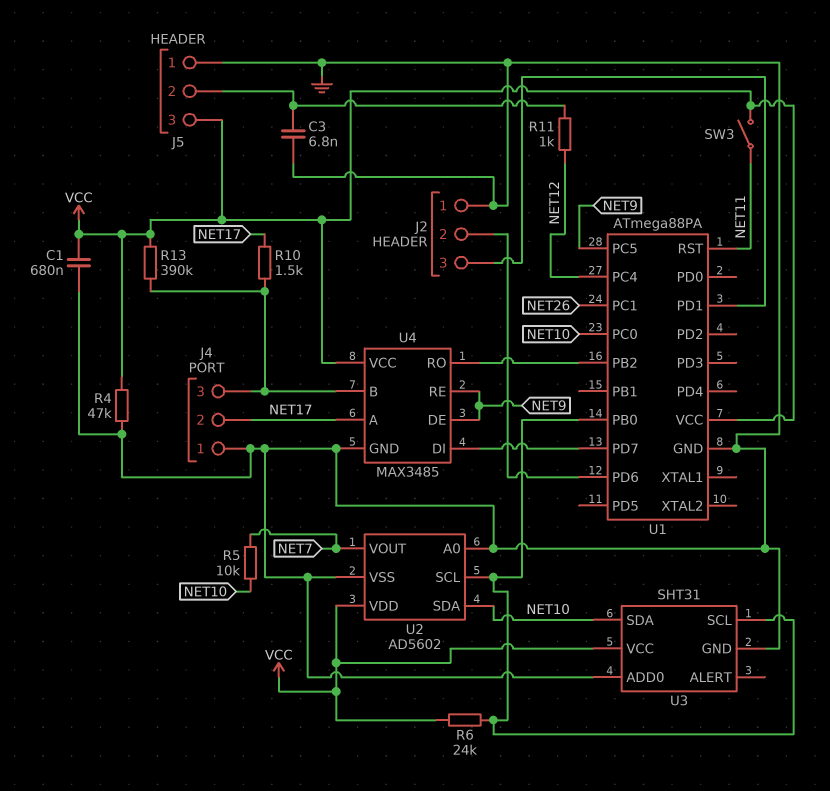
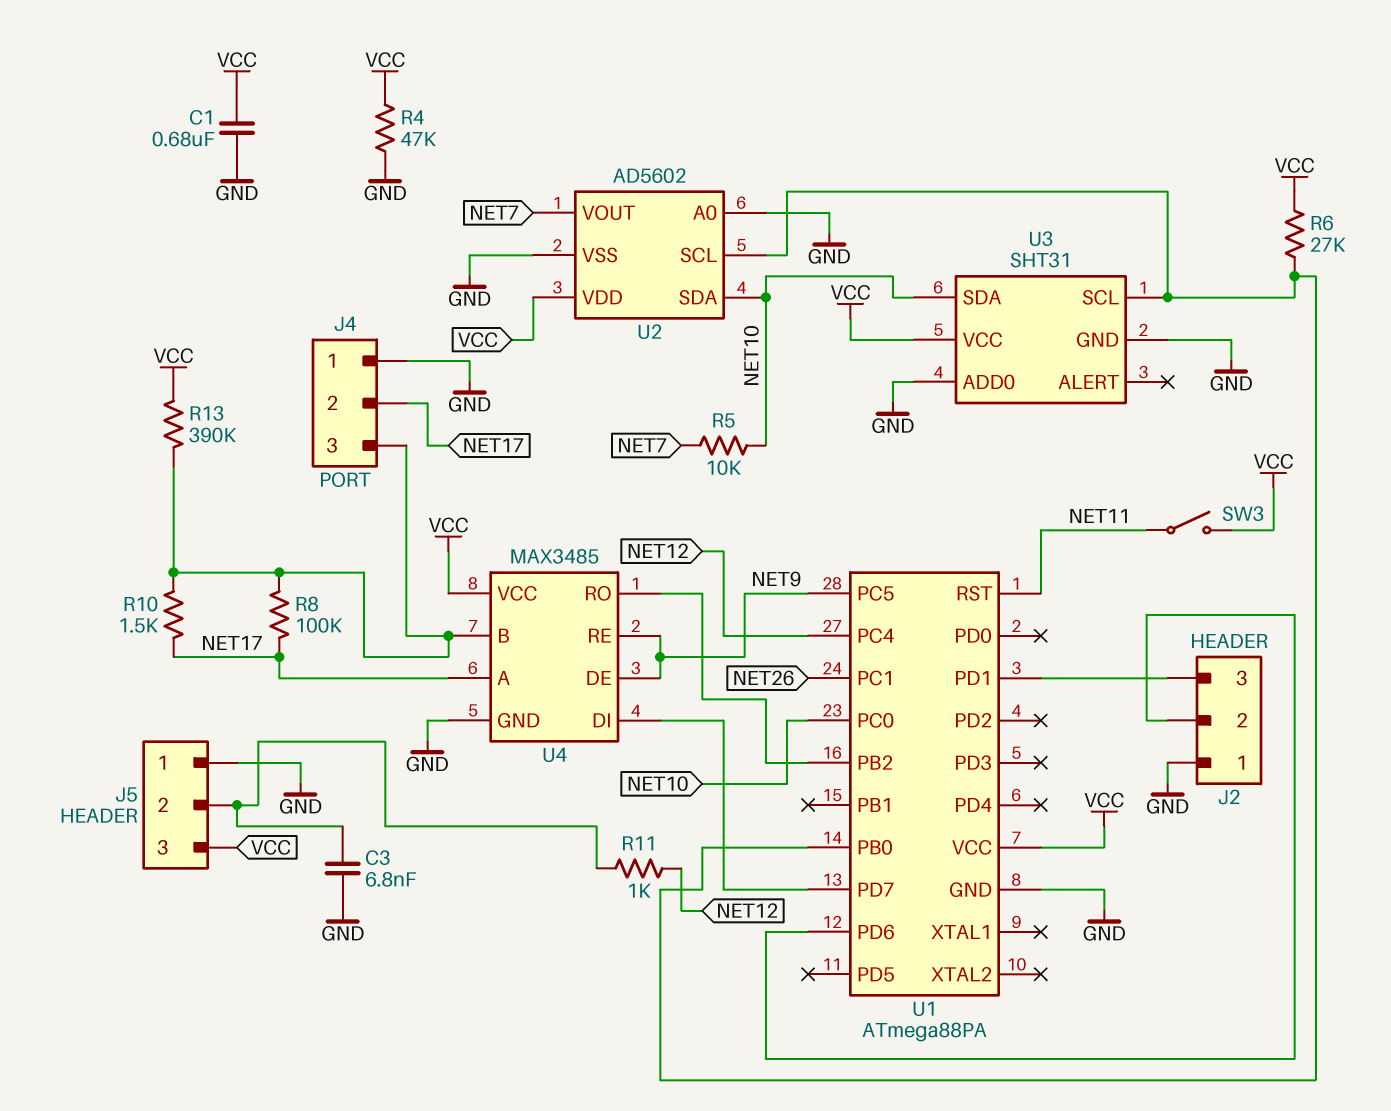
R6: 24k (U1/PB0, VCC) -> 27k (U1/PB0, VCC)
R8: none -> 100k (J4/3, NET17)

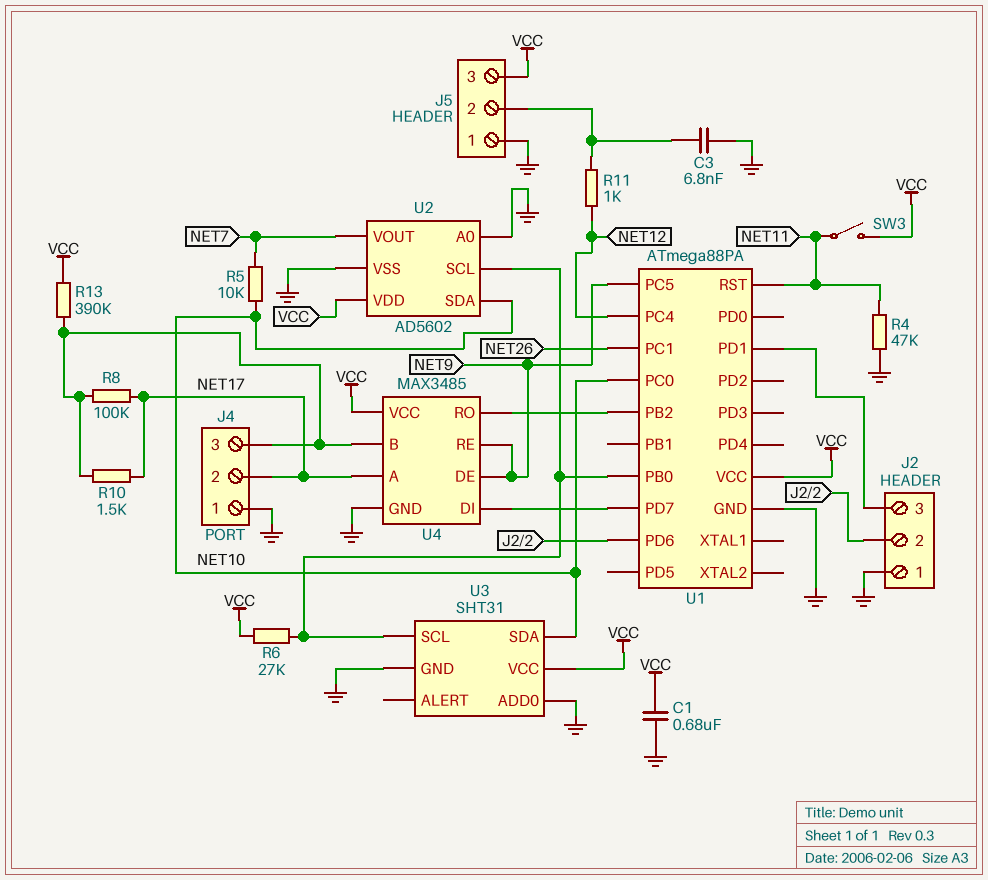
R4: 47k (GND, VCC) -> 47k (GND, NET11)

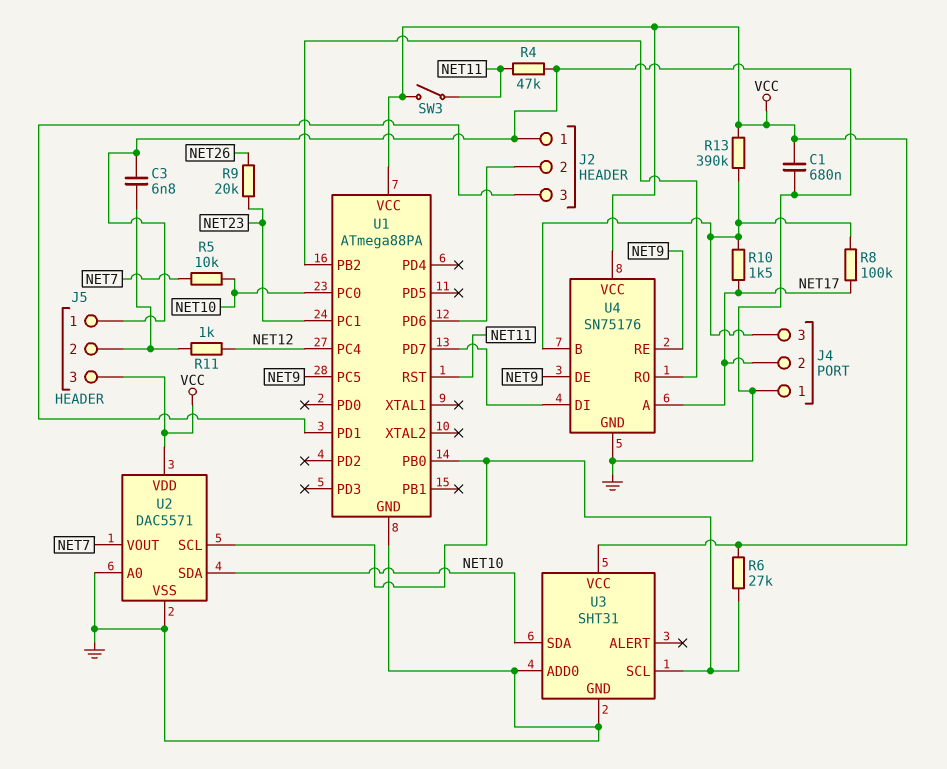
R9: none -> 20k (NET23, NET26)
U1 pin PC1: NET26 -> NET23
U2: AD5602 -> DAC5571
U4: MAX3485 -> SN75176

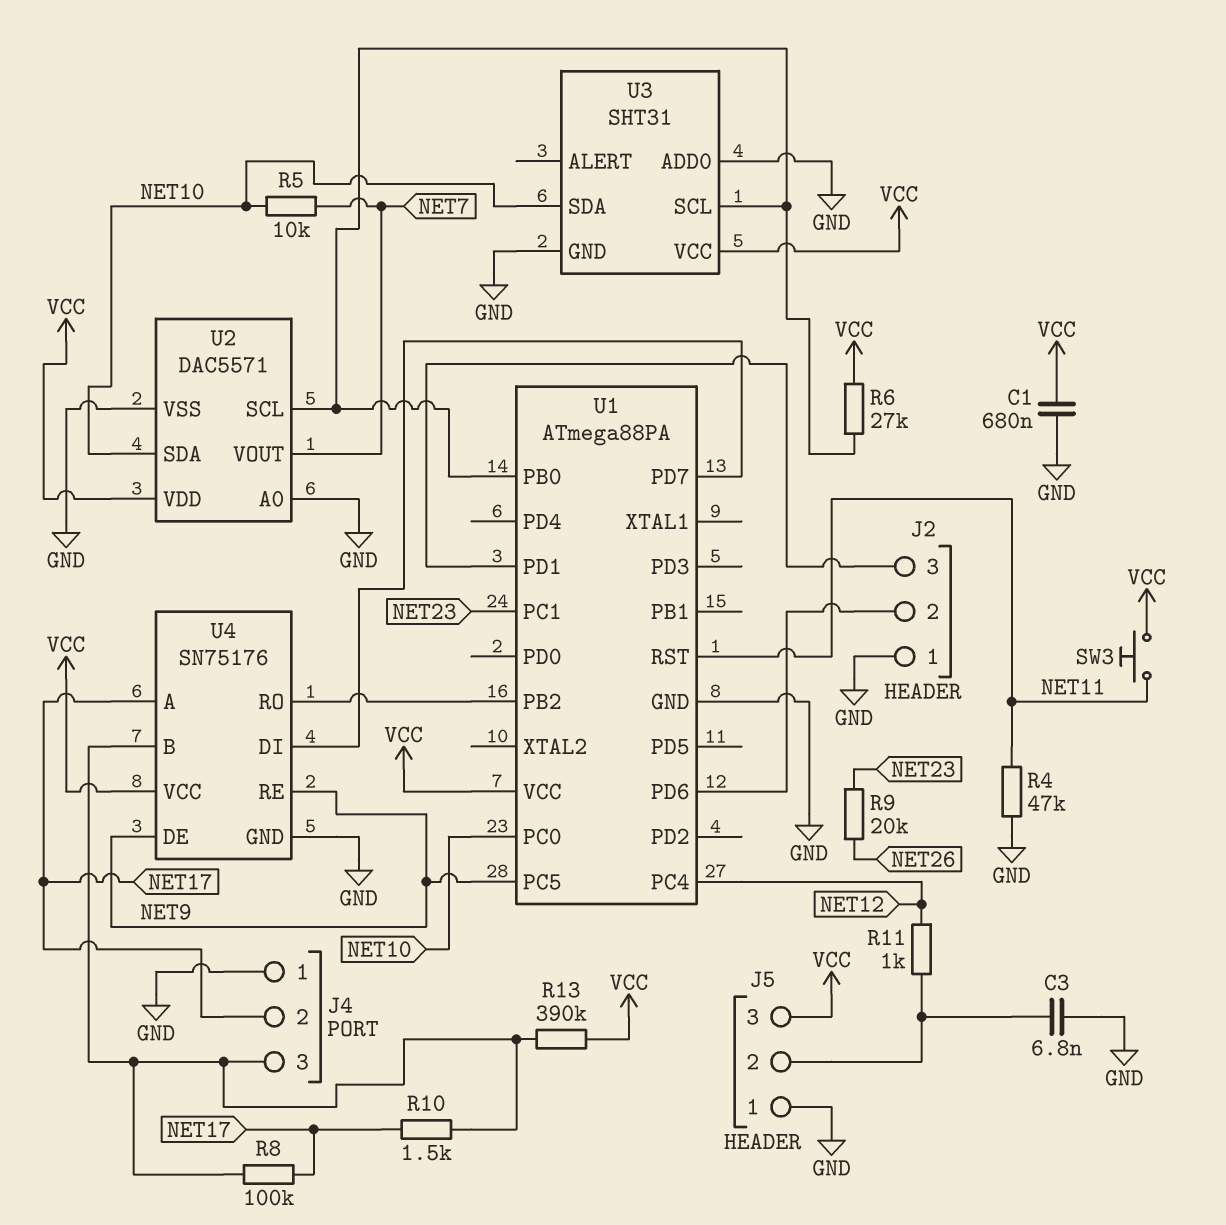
SW3: switch (NET11, VCC) -> button (NET11, VCC)

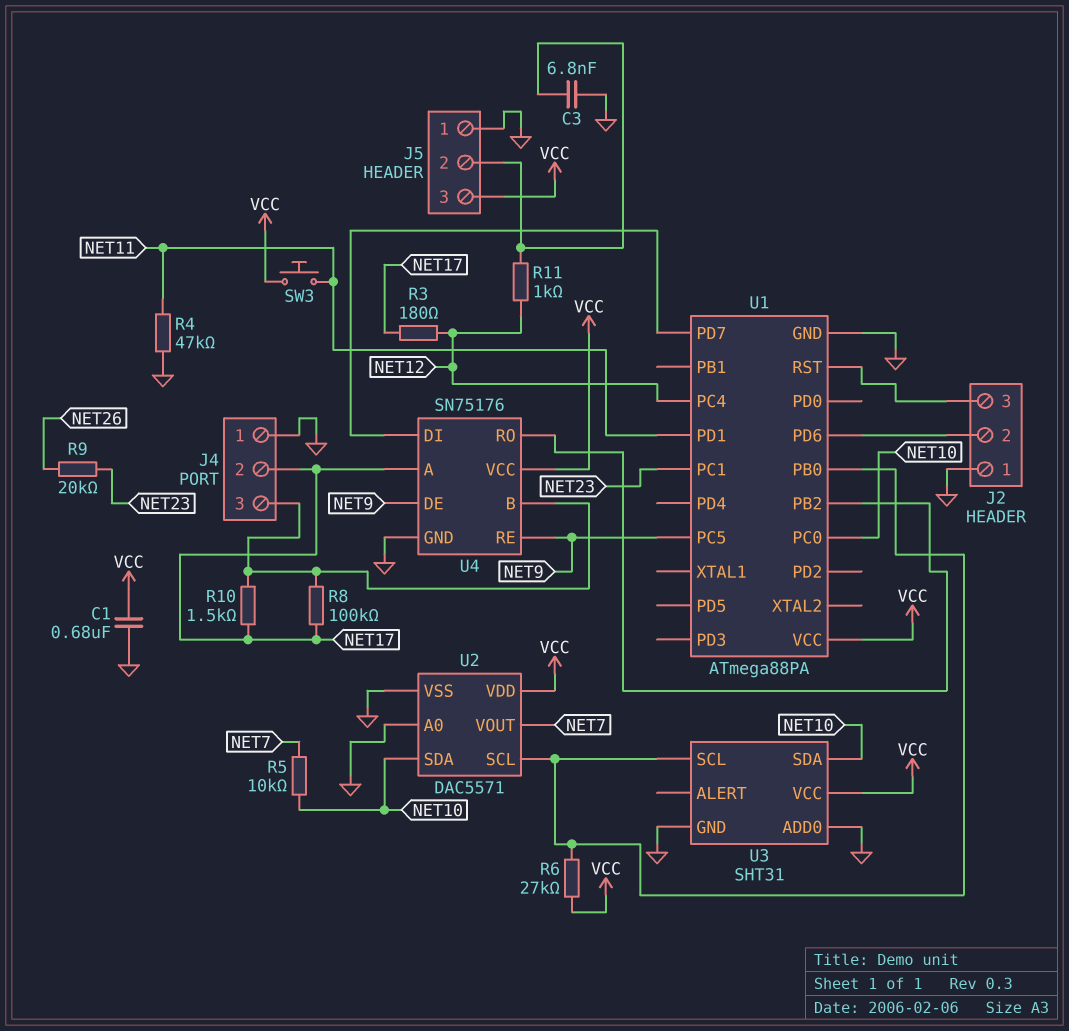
R3: none -> 180 (NET12, NET17)
R13: 390k (J4/3, VCC) -> none
U1 pin PD1: J2/3 -> NET11
U1 pin RST: NET11 -> J2/3

